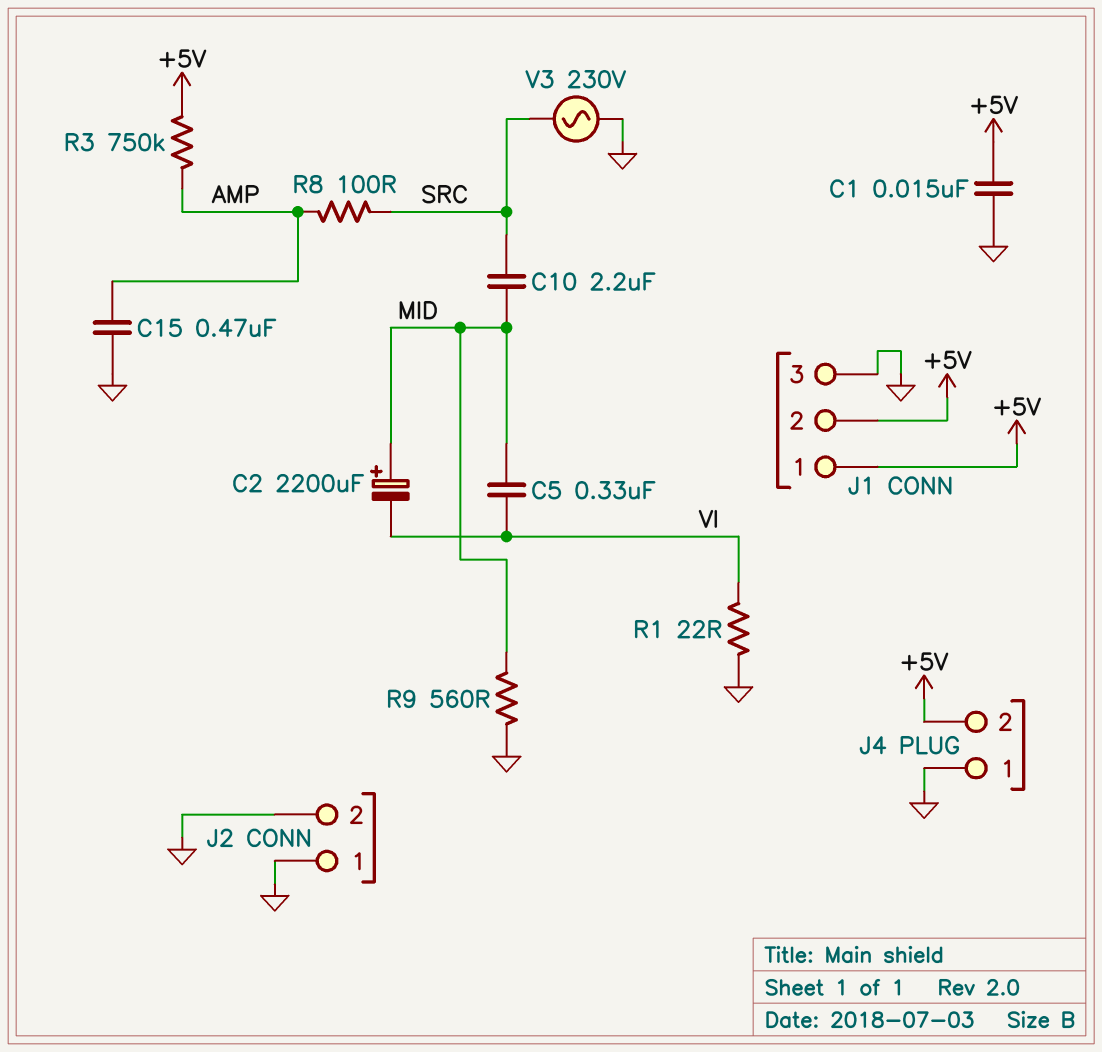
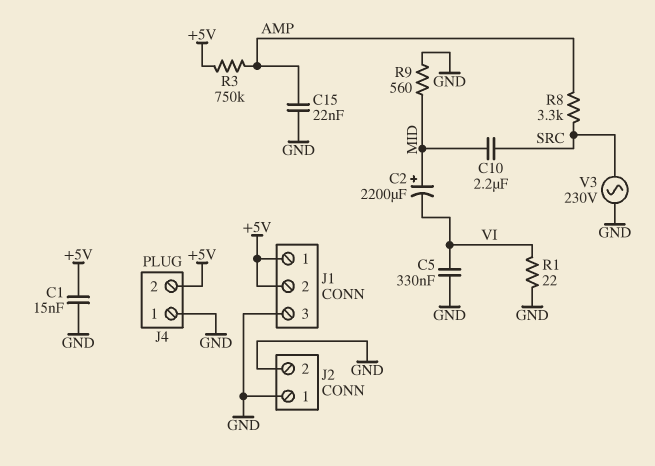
C5: 330nF (MID, VI) -> 330nF (GND, VI)
C15: 470nF (AMP, GND) -> 22nF (AMP, GND)
R8: 100 (AMP, SRC) -> 3.3k (AMP, SRC)

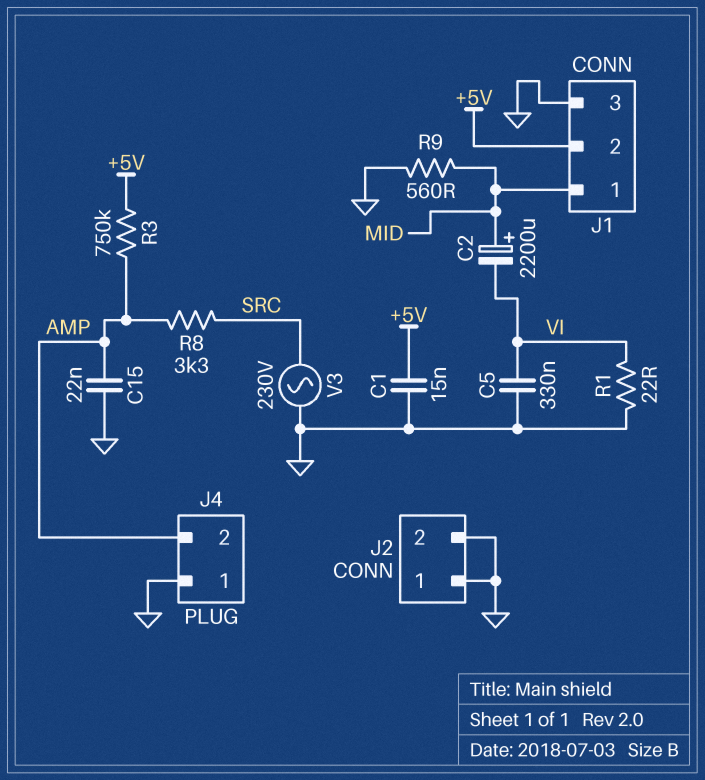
C10: 2.2uF (MID, SRC) -> none
J1 pin 1: +5V -> MID
J4 pin 2: +5V -> AMP

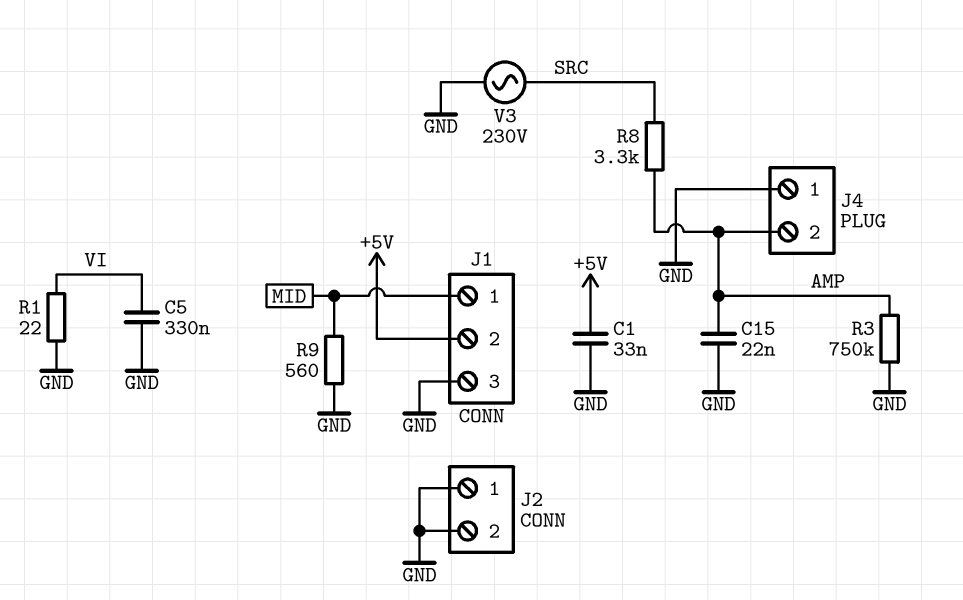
C1: 15nF (+5V, GND) -> 33nF (+5V, GND)
C2: 2200uF (plus MID, minus VI) -> none
R3: 750k (+5V, AMP) -> 750k (AMP, GND)

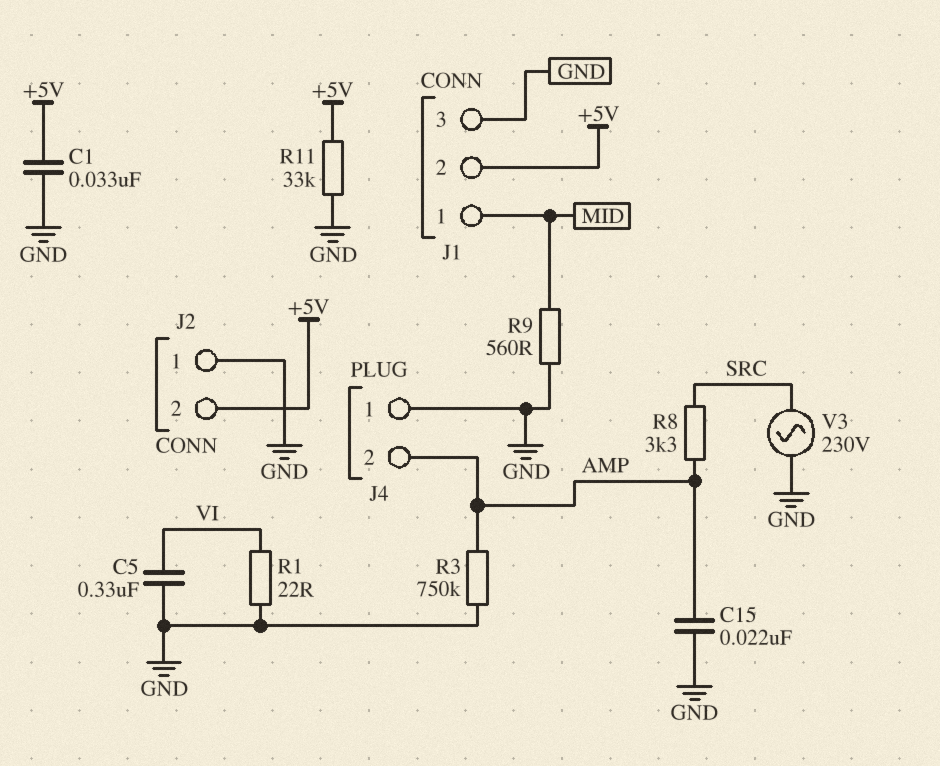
J2 pin 2: GND -> +5V
R11: none -> 33k (+5V, GND)

